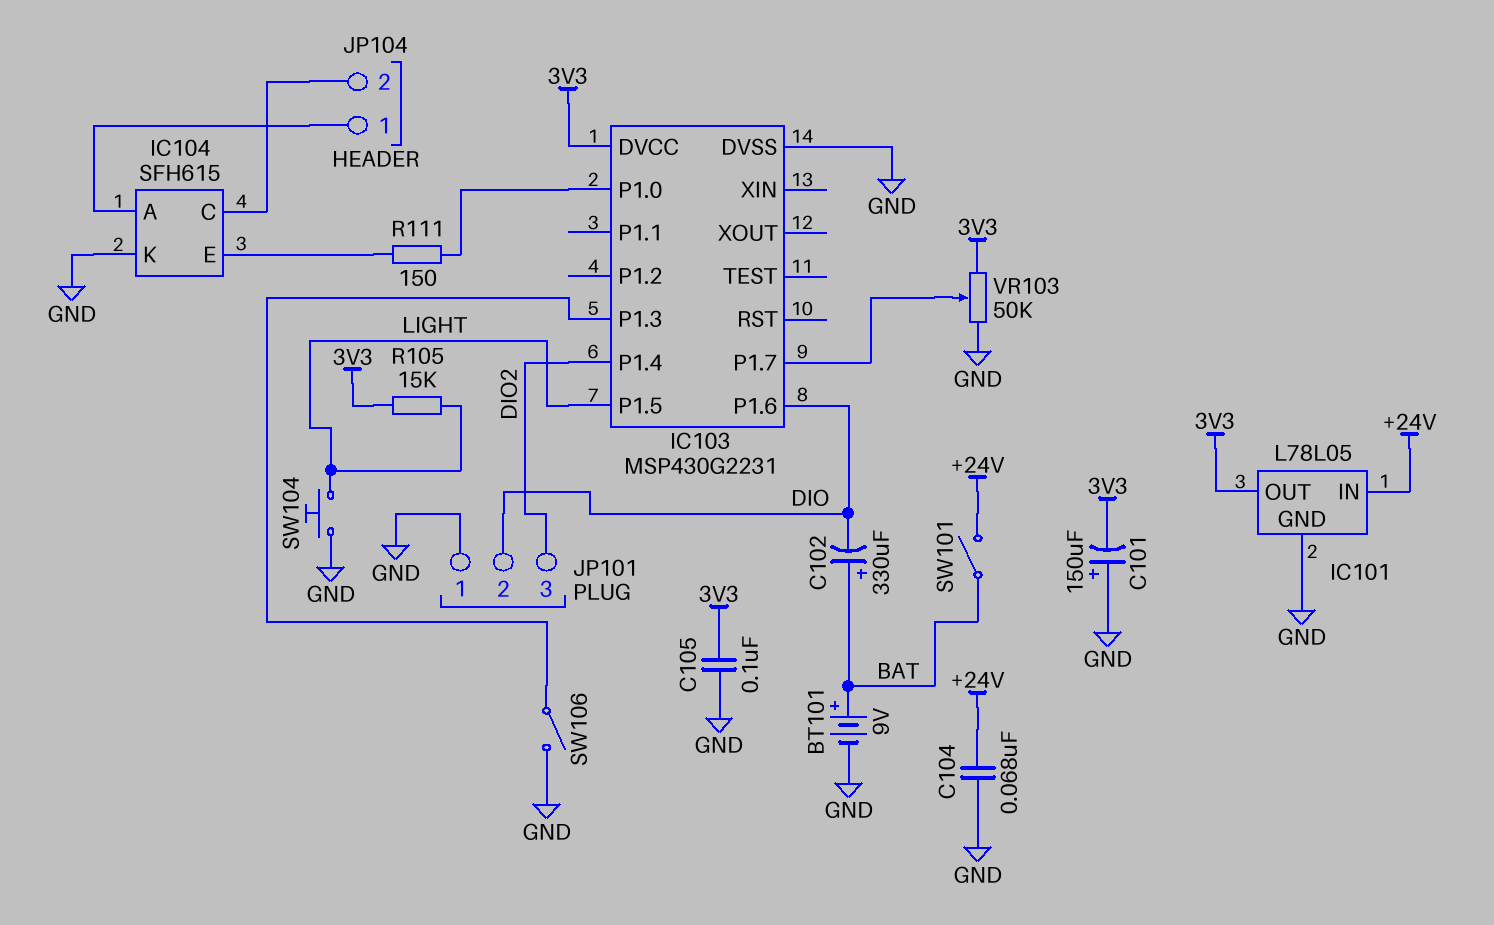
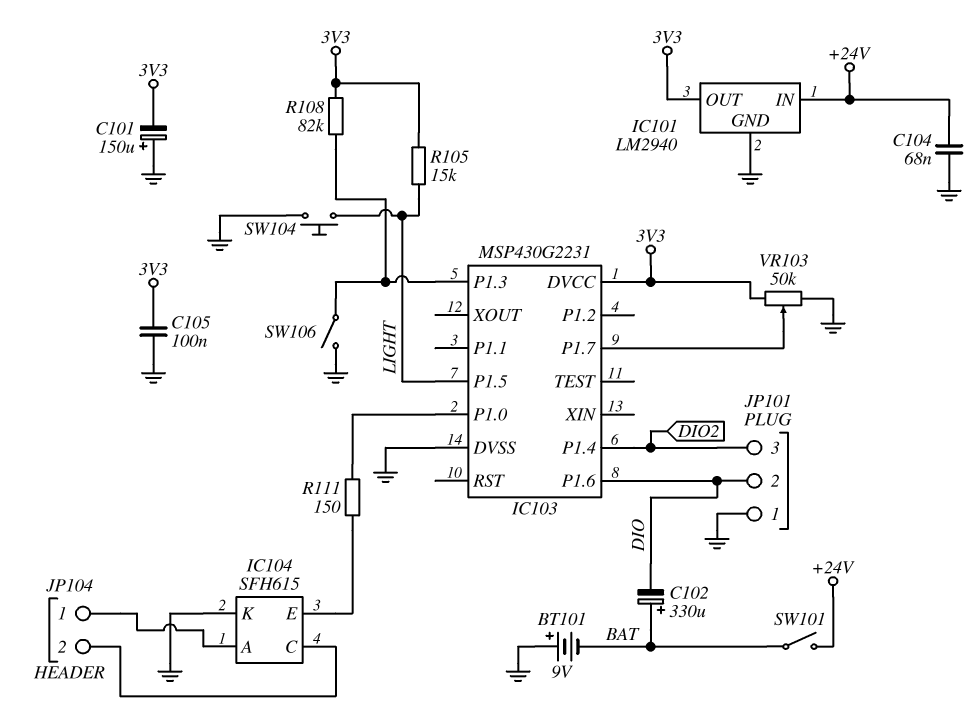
BT101: 9V (plus BAT, minus GND) -> 9V (plus GND, minus BAT)
IC101: L78L05 -> LM2940
R108: none -> 82k (3V3, IC103/P1.3)

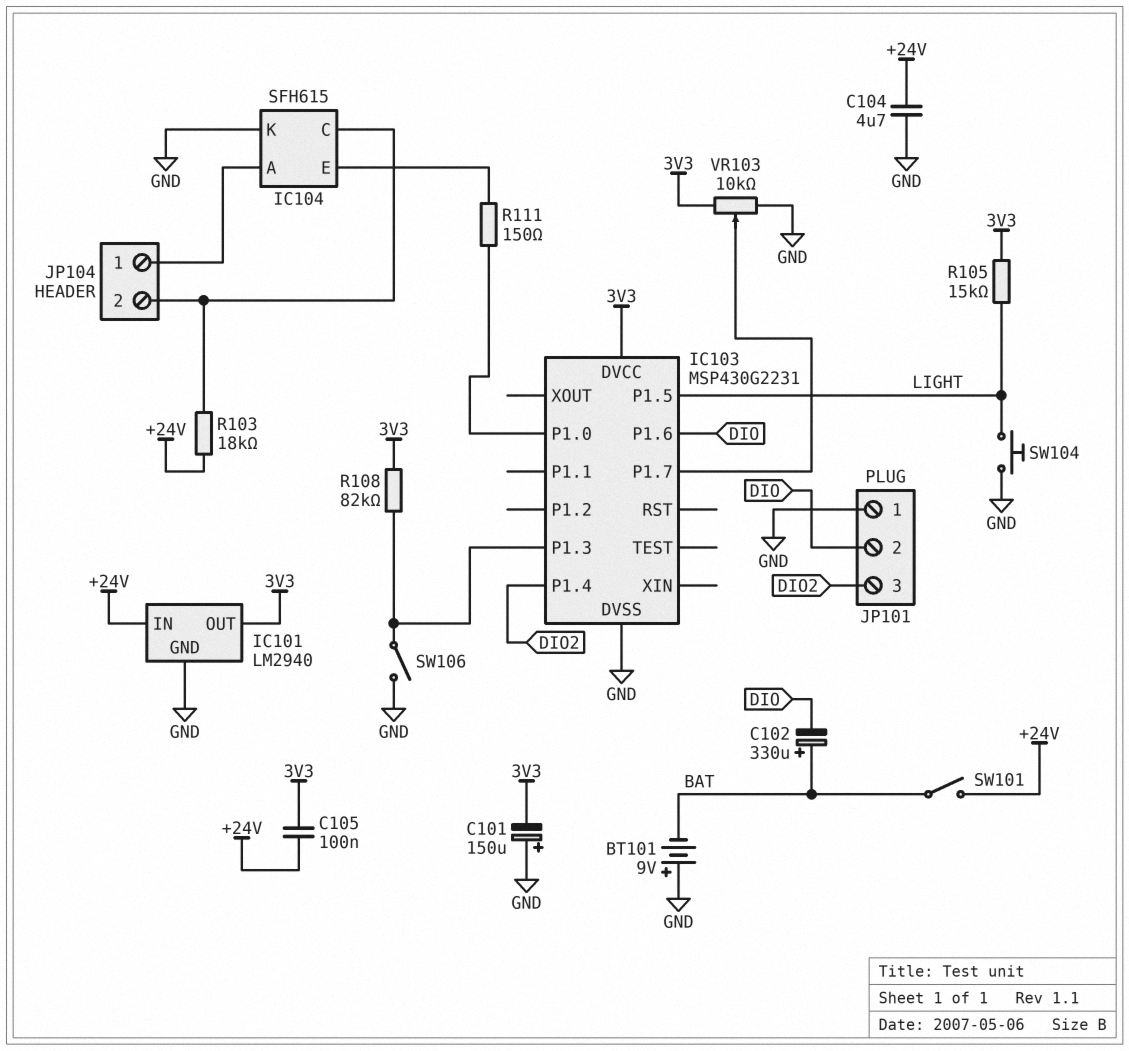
C104: 68nF (+24V, GND) -> 4.7uF (+24V, GND)
C105: 100nF (3V3, GND) -> 100nF (+24V, 3V3)
R103: none -> 18k (+24V, IC104/C)
VR103: 50k (3V3, GND, wiper IC103/P1.7) -> 10k (3V3, GND, wiper IC103/P1.7)

